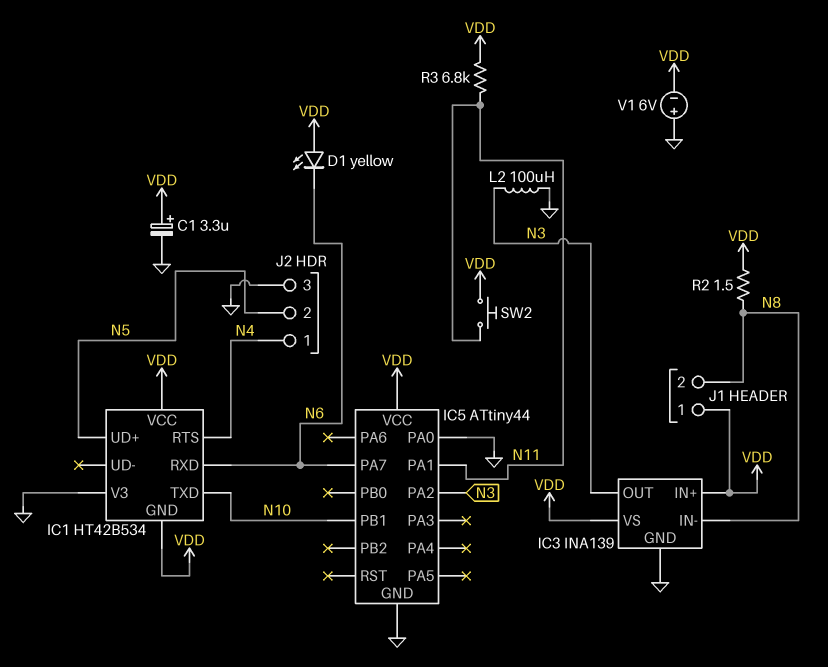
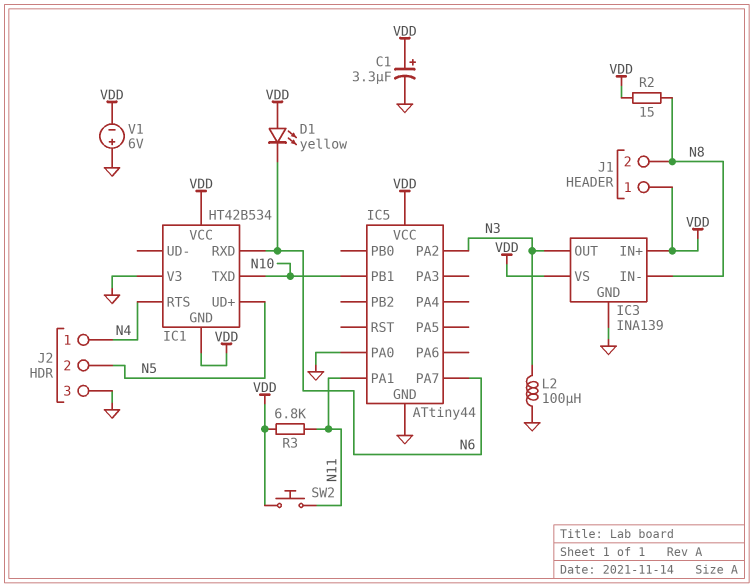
R2: 1.5 (N8, VDD) -> 15 (N8, VDD)

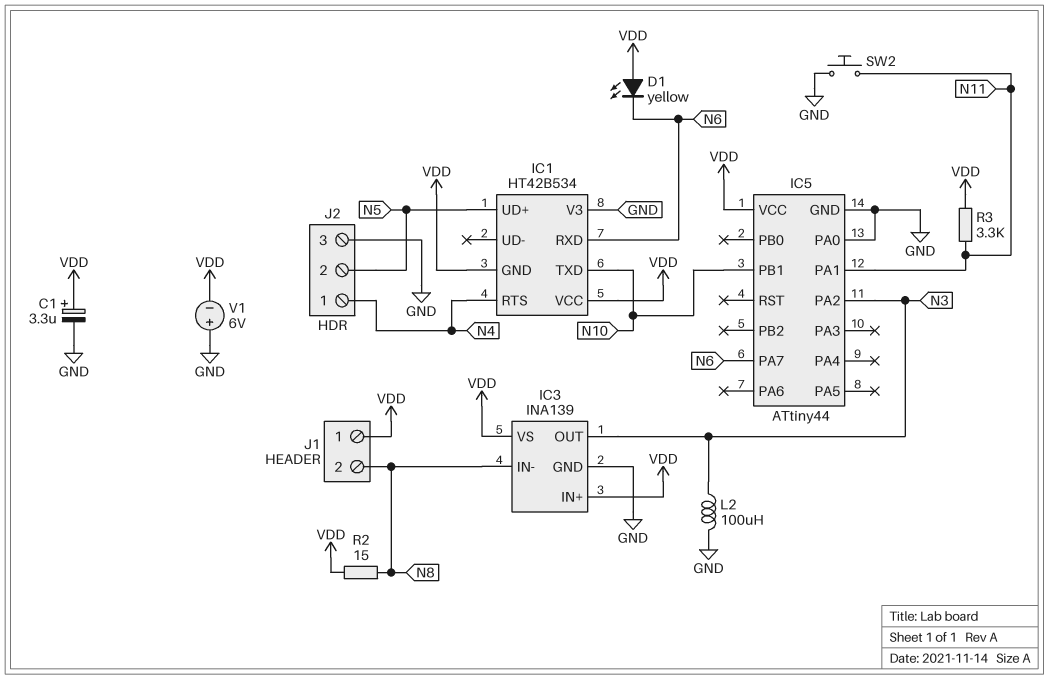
R3: 6.8k (N11, VDD) -> 3.3k (N11, VDD)
SW2: button (N11, VDD) -> button (GND, N11)

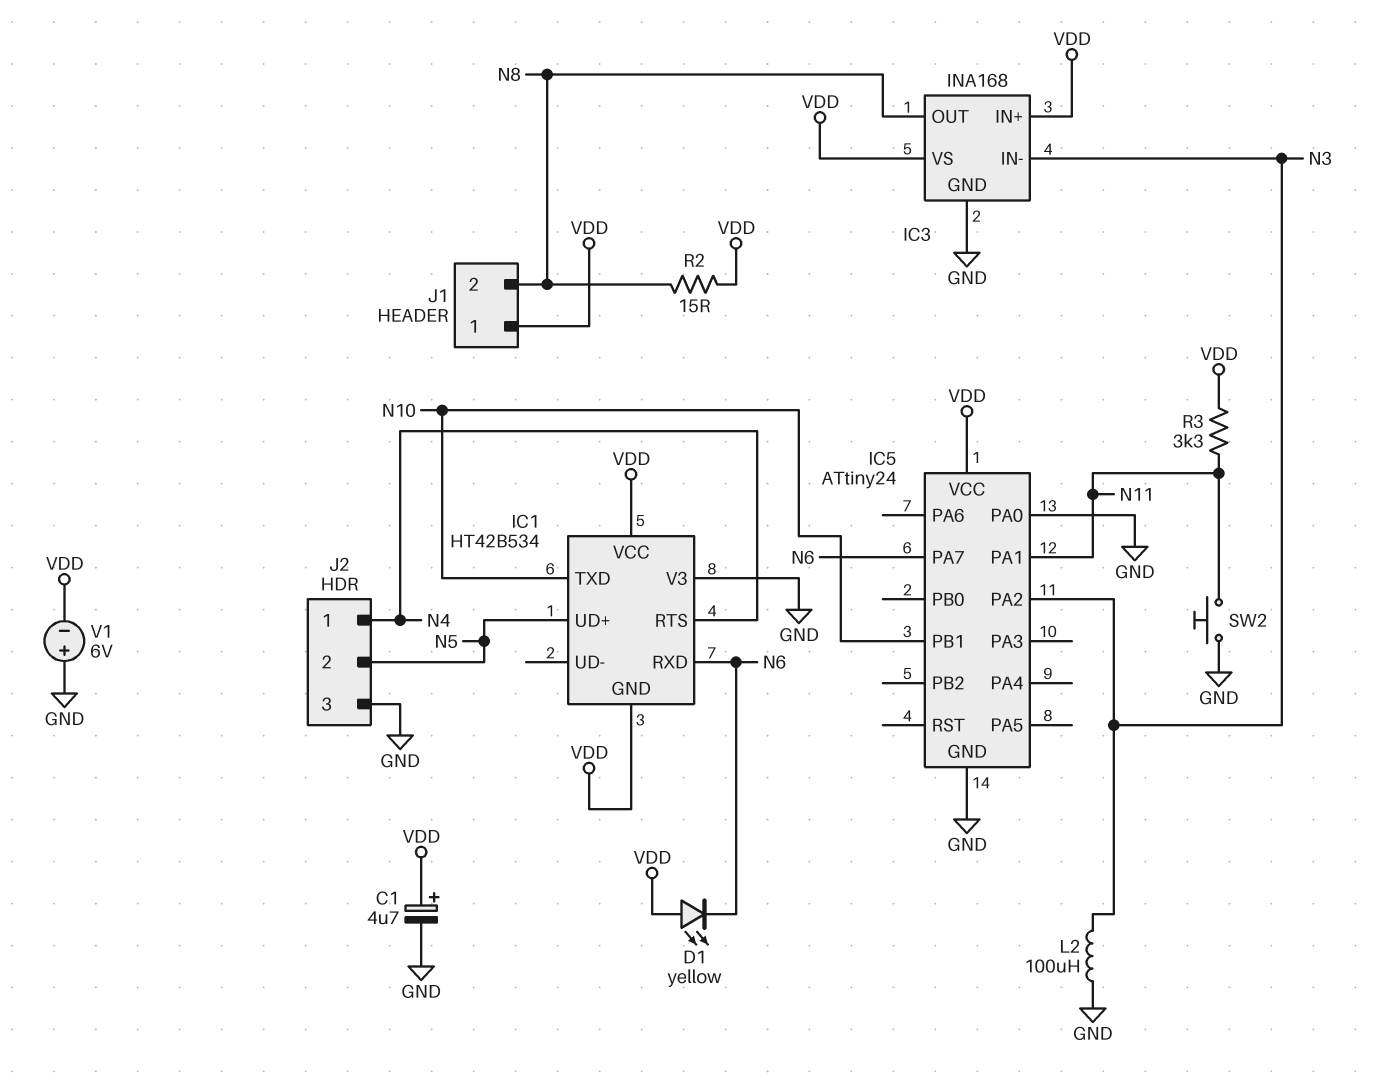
C1: 3.3uF (plus VDD, minus GND) -> 4.7uF (plus VDD, minus GND)
IC3: INA139 -> INA168
IC3 pin IN-: N8 -> N3
IC3 pin OUT: N3 -> N8
IC5: ATtiny44 -> ATtiny24

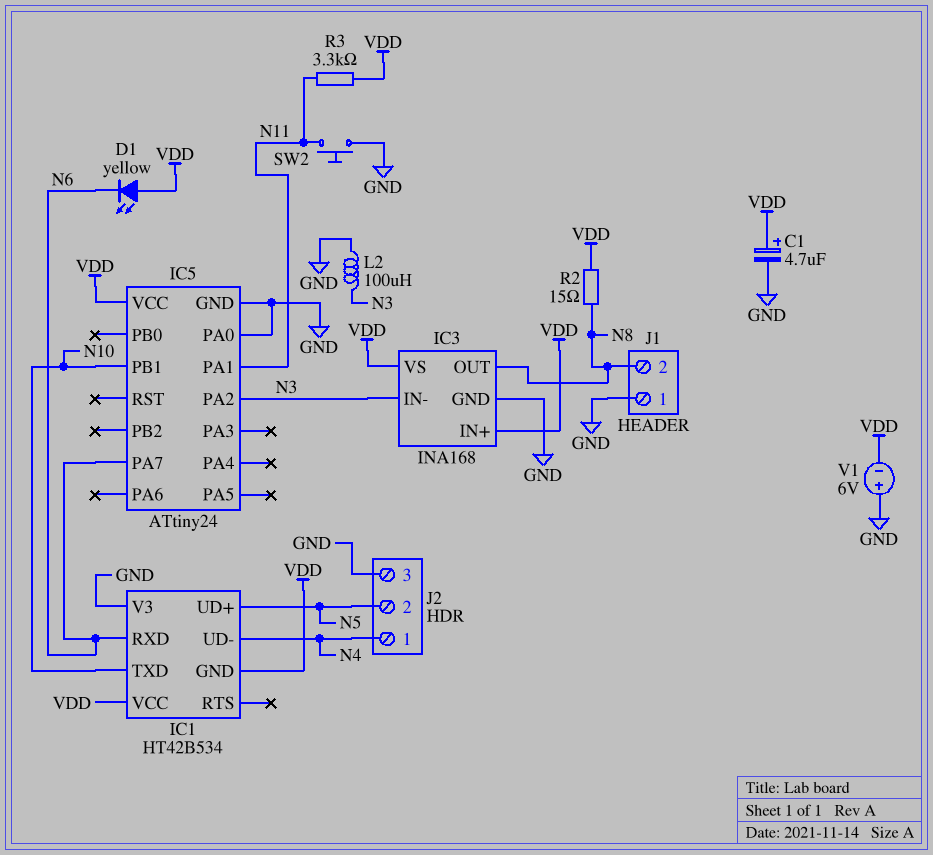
IC1 pin RTS: N4 -> none
IC1 pin UD-: none -> N4
J1 pin 1: VDD -> GND

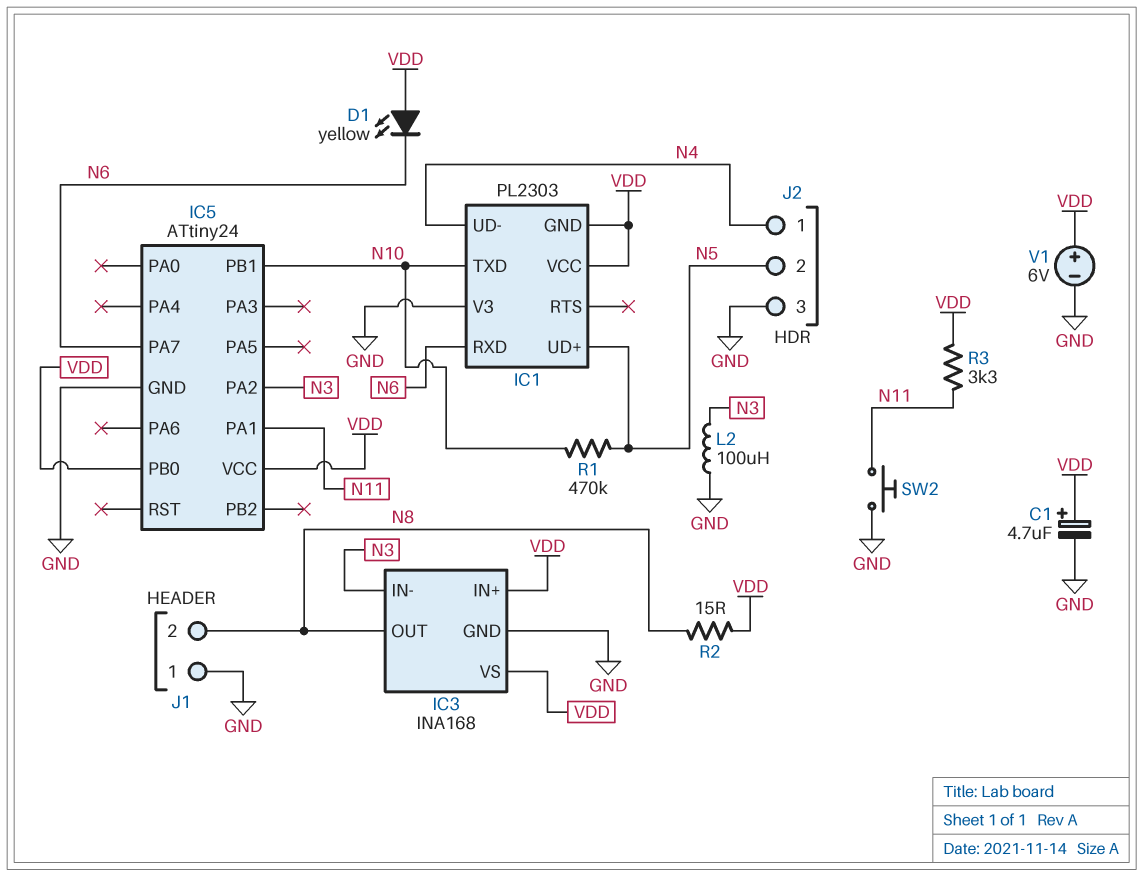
IC1: HT42B534 -> PL2303
IC5 pin PA0: GND -> none
IC5 pin PB0: none -> VDD
R1: none -> 470k (N5, N10)
V1: 6V (plus GND, minus VDD) -> 6V (plus VDD, minus GND)

